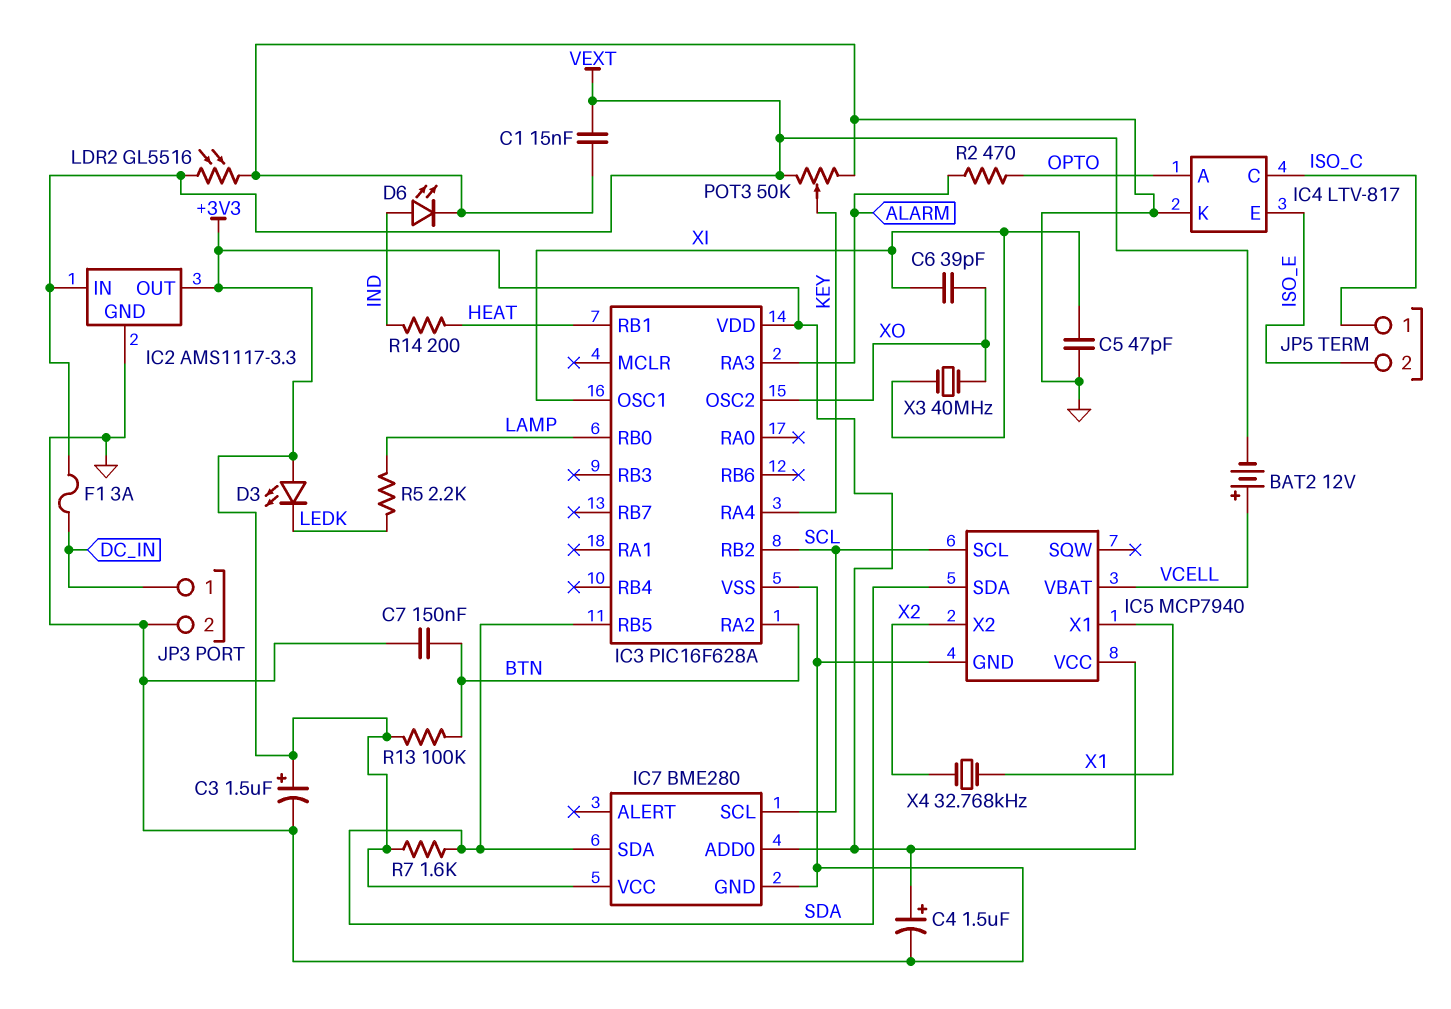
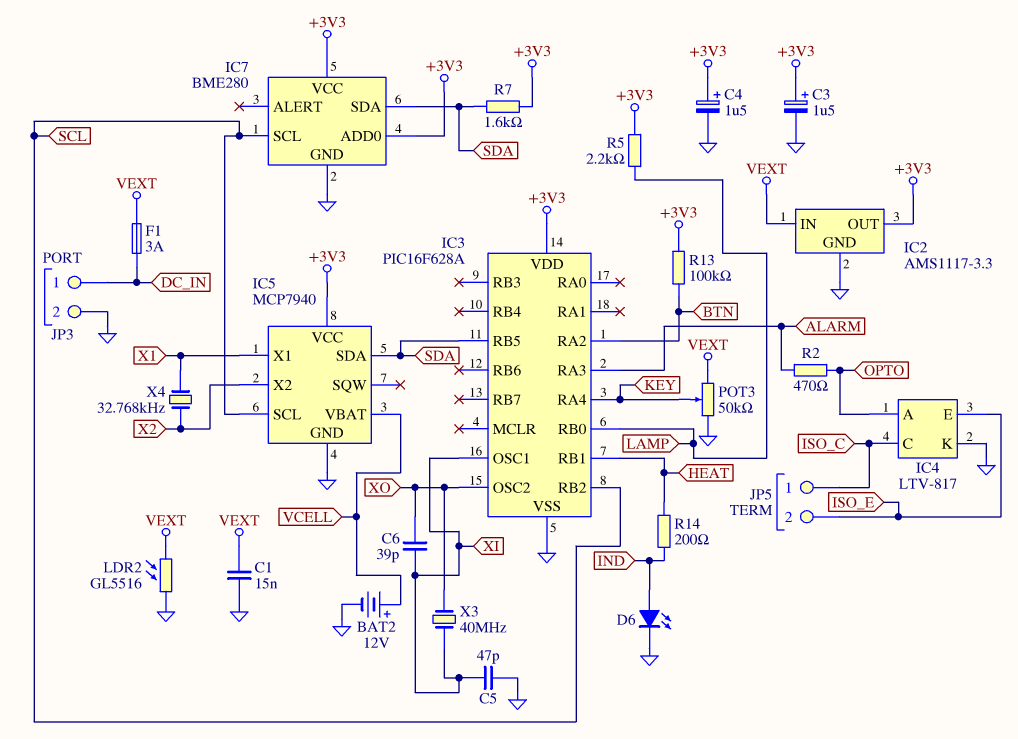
BAT2: 12V (plus VCELL, minus VEXT) -> 12V (plus VCELL, minus GND)
C7: 150nF (BTN, GND) -> none
D3: LED (A +3V3, K LEDK) -> none
R5: 2.2k (LAMP, LEDK) -> 2.2k (+3V3, LAMP)

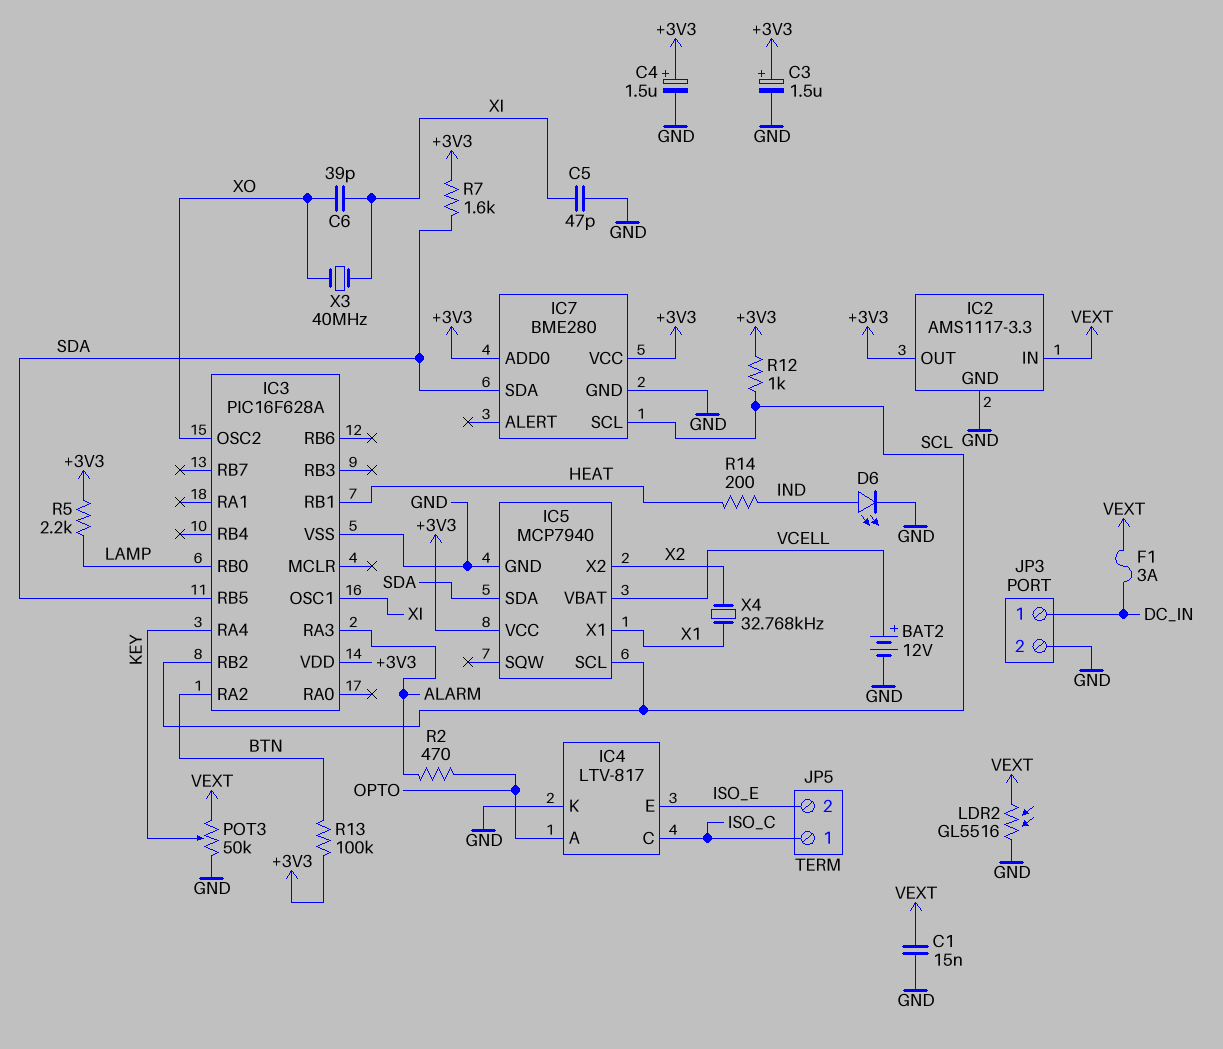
R12: none -> 1k (+3V3, SCL)

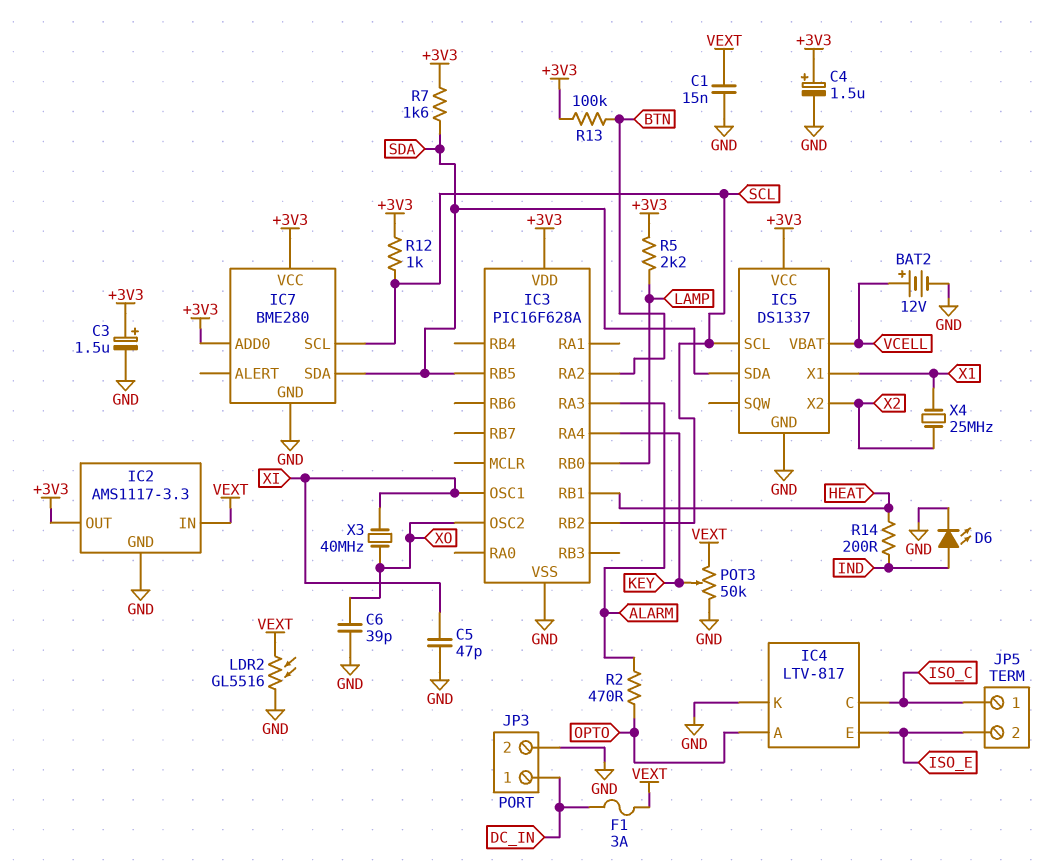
C6: 39pF (XI, XO) -> 39pF (GND, XO)
IC5: MCP7940 -> DS1337
X4: 32.768kHz (X1, X2) -> 25MHz (X1, X2)

